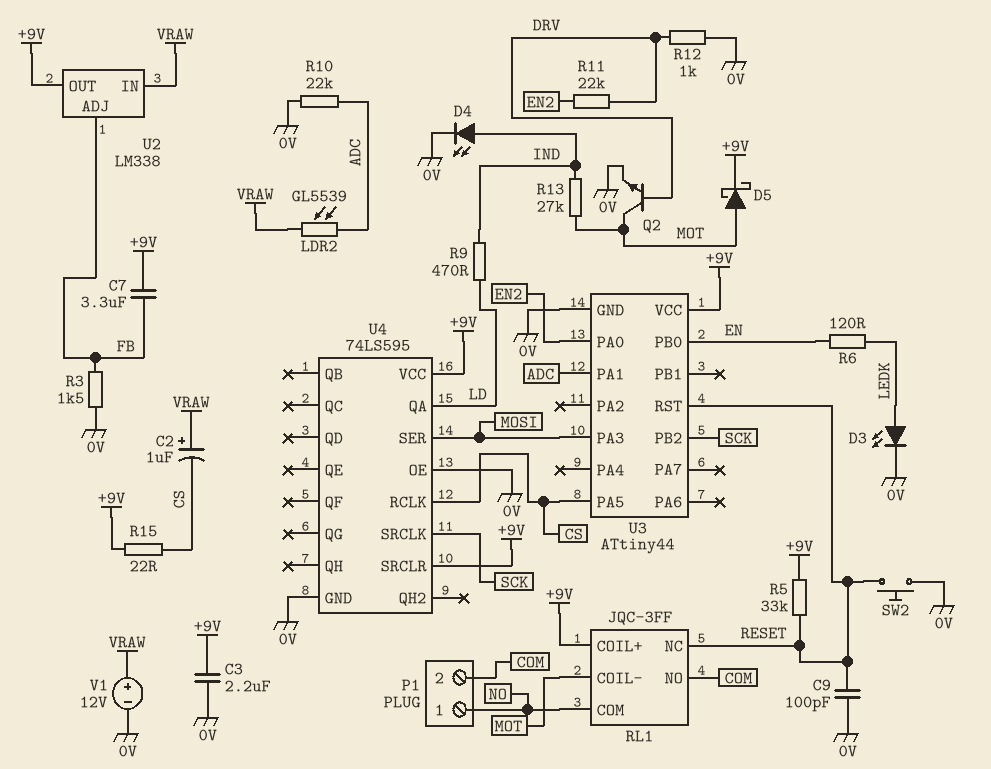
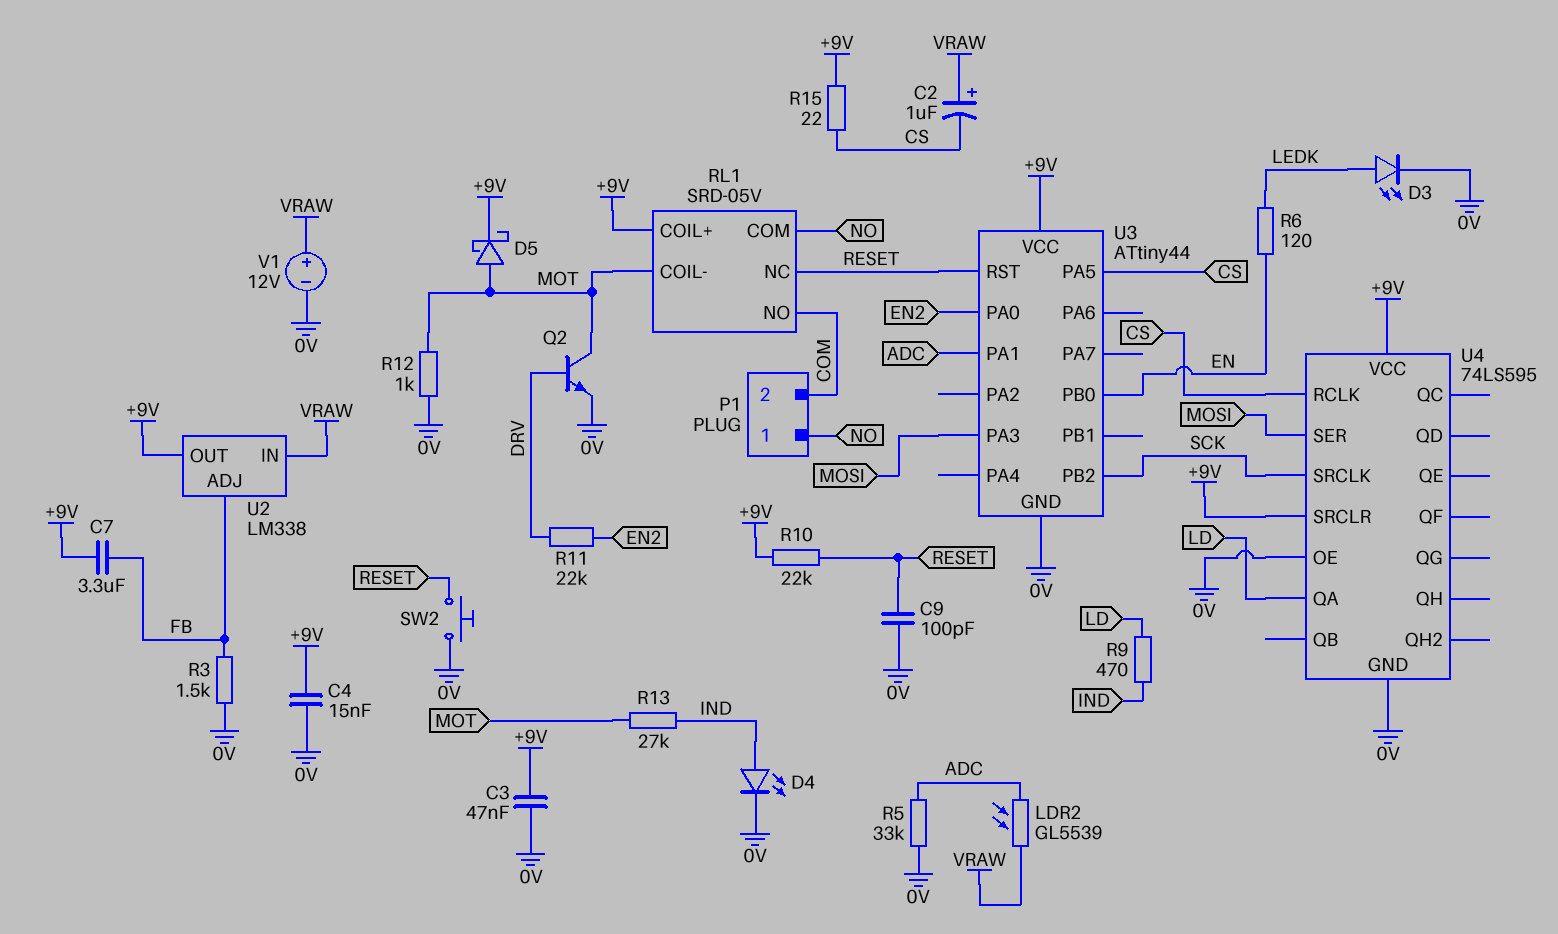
C3: 2.2uF (+9V, 0V) -> 47nF (+9V, 0V)
C4: none -> 15nF (+9V, 0V)
R5: 33k (+9V, RESET) -> 33k (0V, ADC)
R10: 22k (0V, ADC) -> 22k (+9V, RESET)
R12: 1k (0V, DRV) -> 1k (0V, MOT)
RL1: JQC-3FF -> SRD-05V

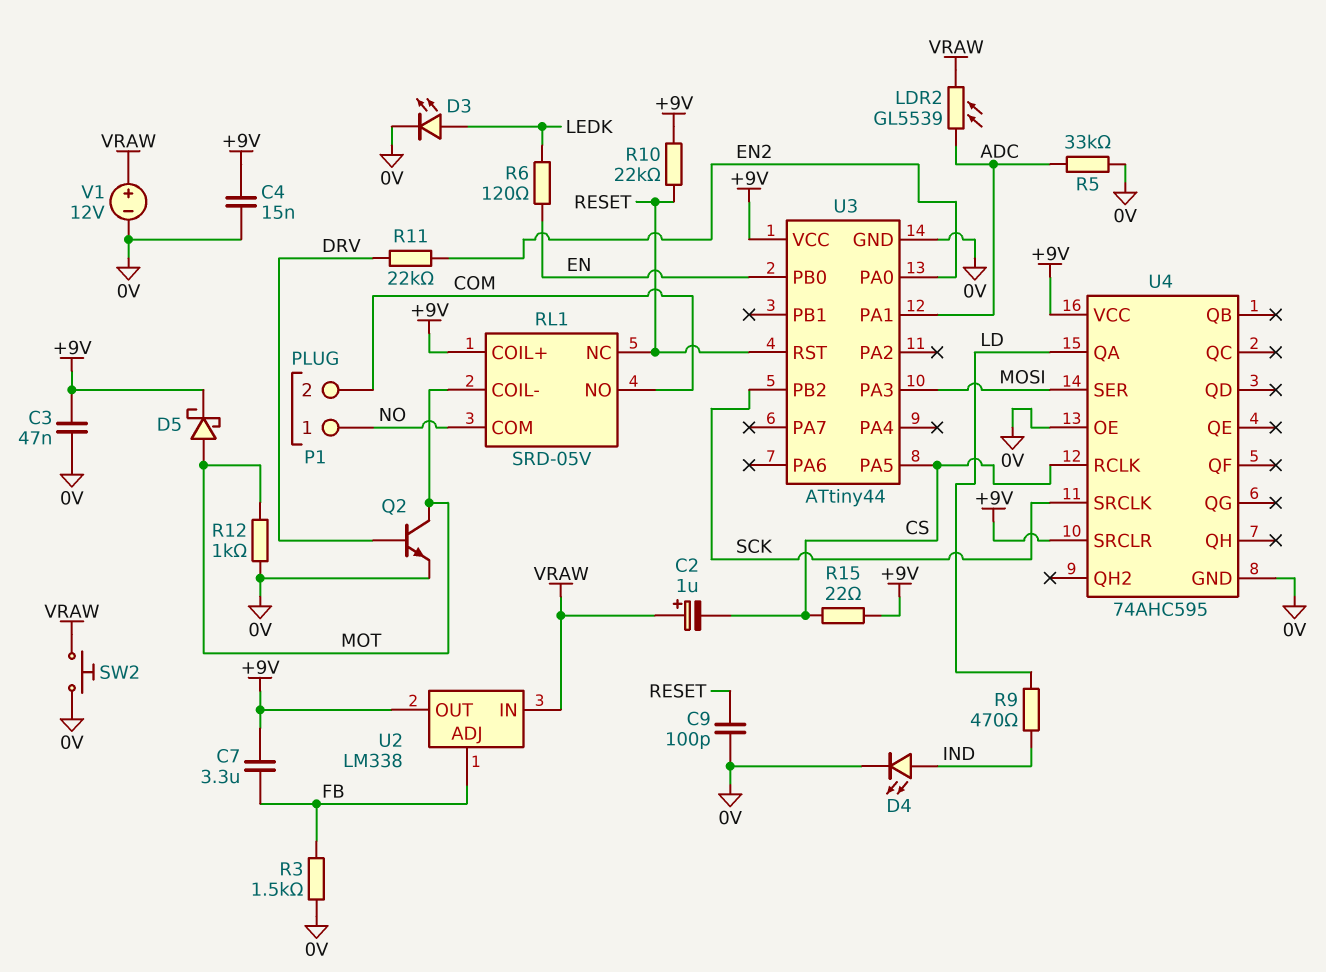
R13: 27k (IND, MOT) -> none
SW2: button (0V, RESET) -> button (0V, VRAW)
U4: 74LS595 -> 74AHC595

